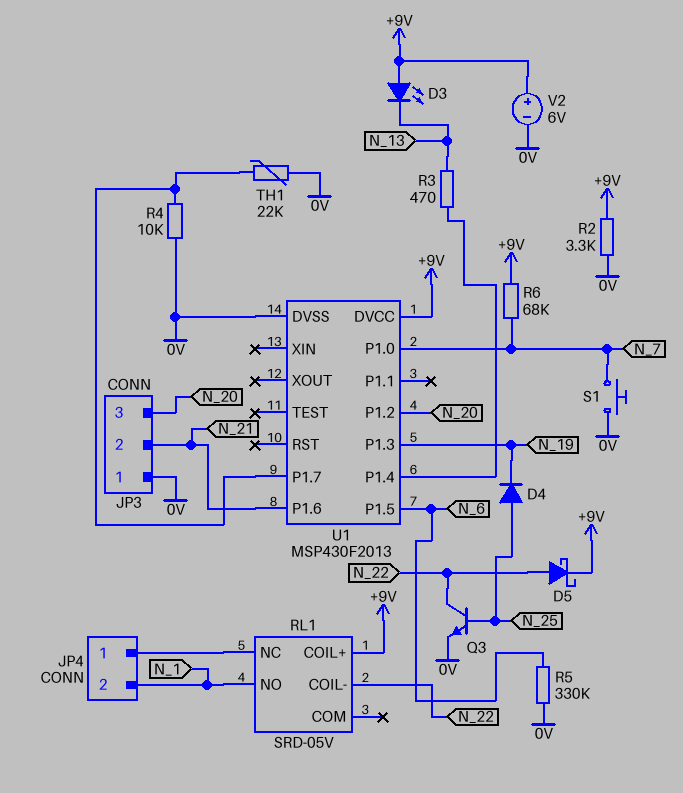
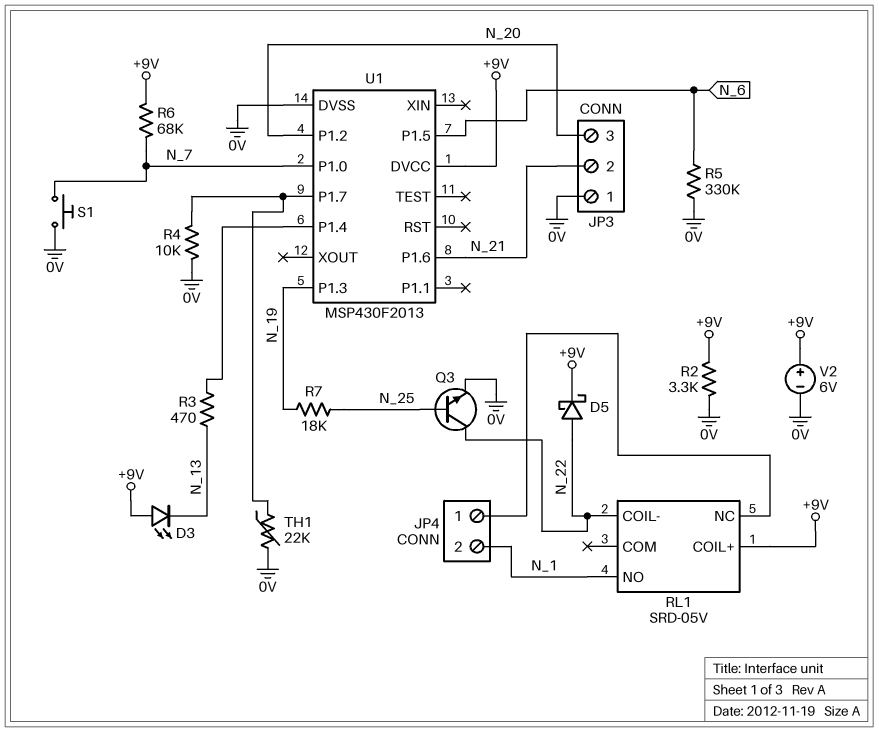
D4: diode (A N_25, K N_19) -> none
R7: none -> 18k (N_19, N_25)

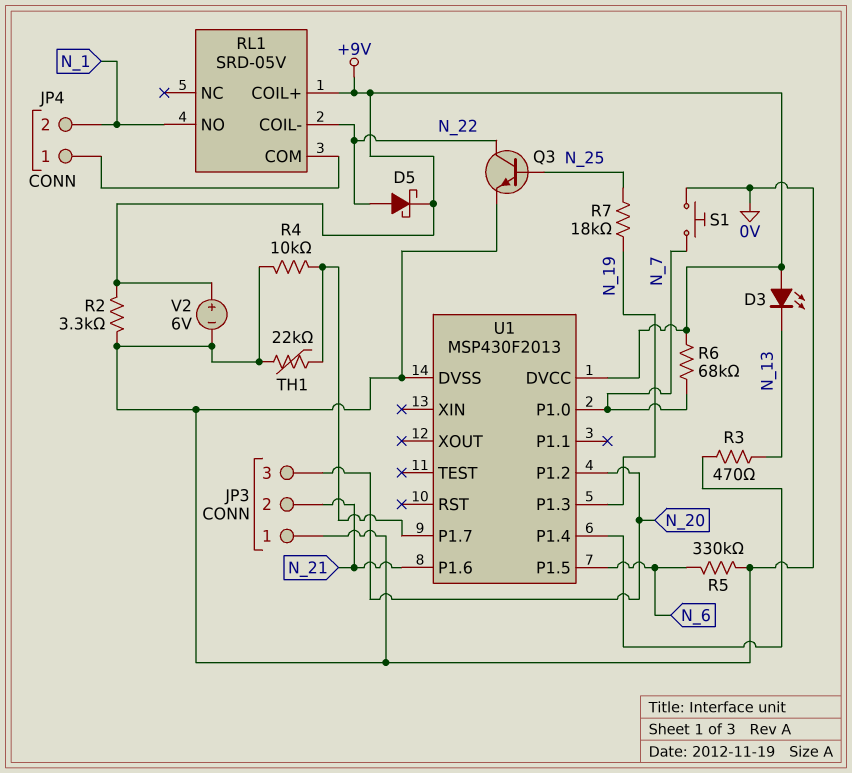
RL1 pin COM: none -> JP4/1
RL1 pin NC: JP4/1 -> none

